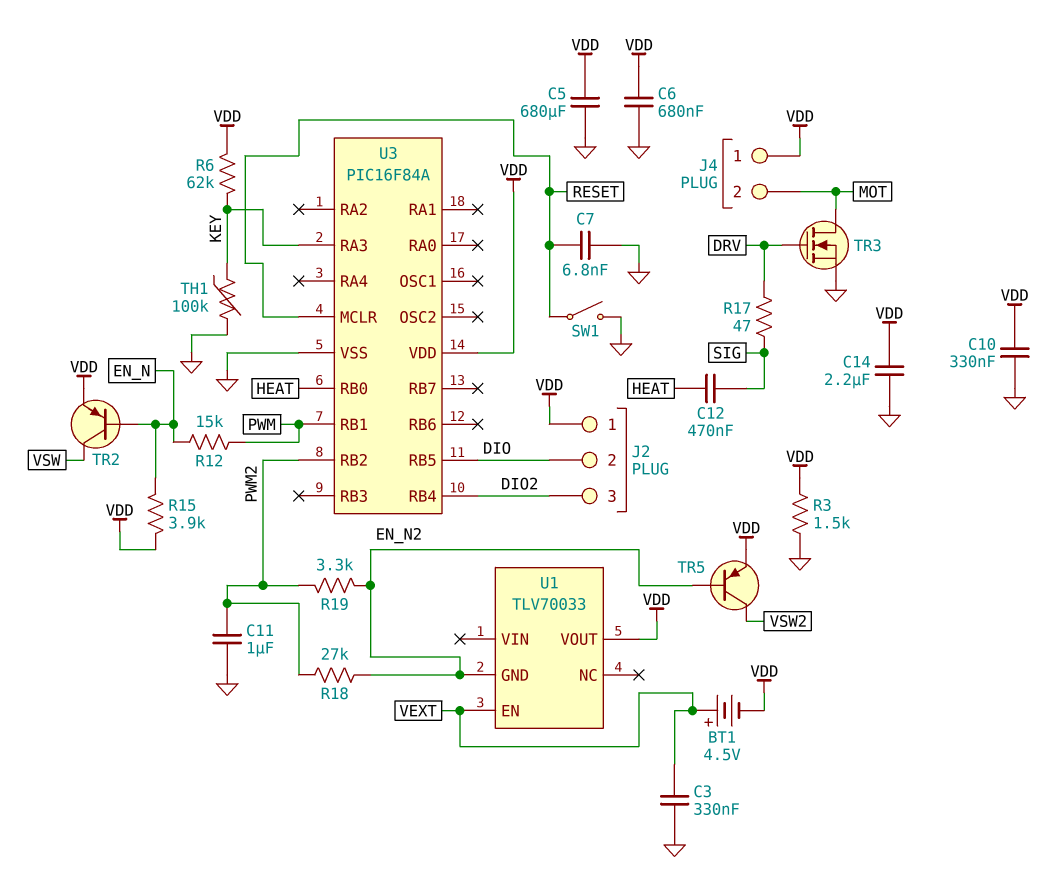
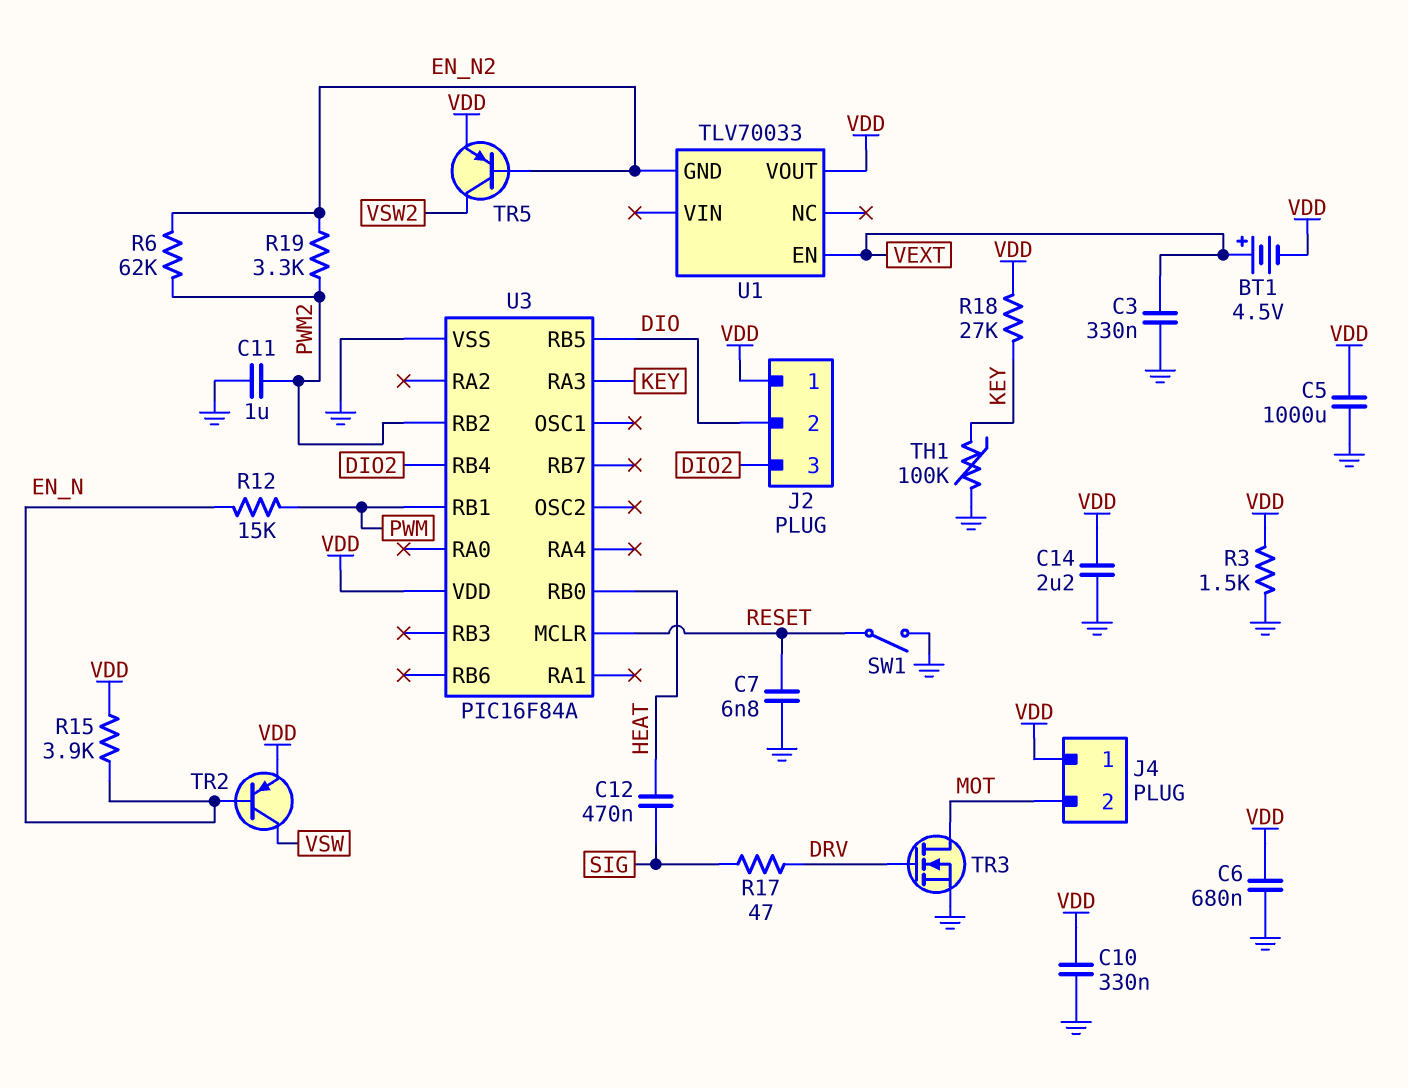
C5: 680uF (GND, VDD) -> 1000uF (GND, VDD)
R6: 62k (KEY, VDD) -> 62k (EN_N2, PWM2)
R18: 27k (EN_N2, PWM2) -> 27k (KEY, VDD)

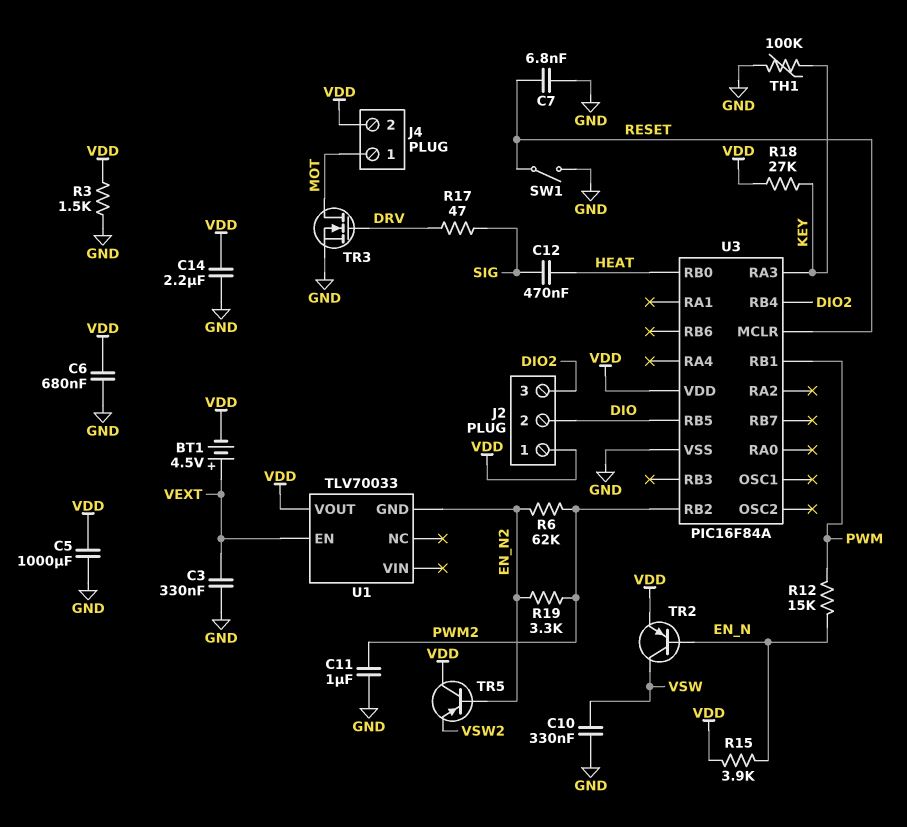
C10: 330nF (GND, VDD) -> 330nF (GND, VSW)
J4 pin 1: VDD -> MOT
J4 pin 2: MOT -> VDD
TR5: PNP (B EN_N2, C VSW2, E VDD) -> PNP (B EN_N2, C VDD, E VSW2)

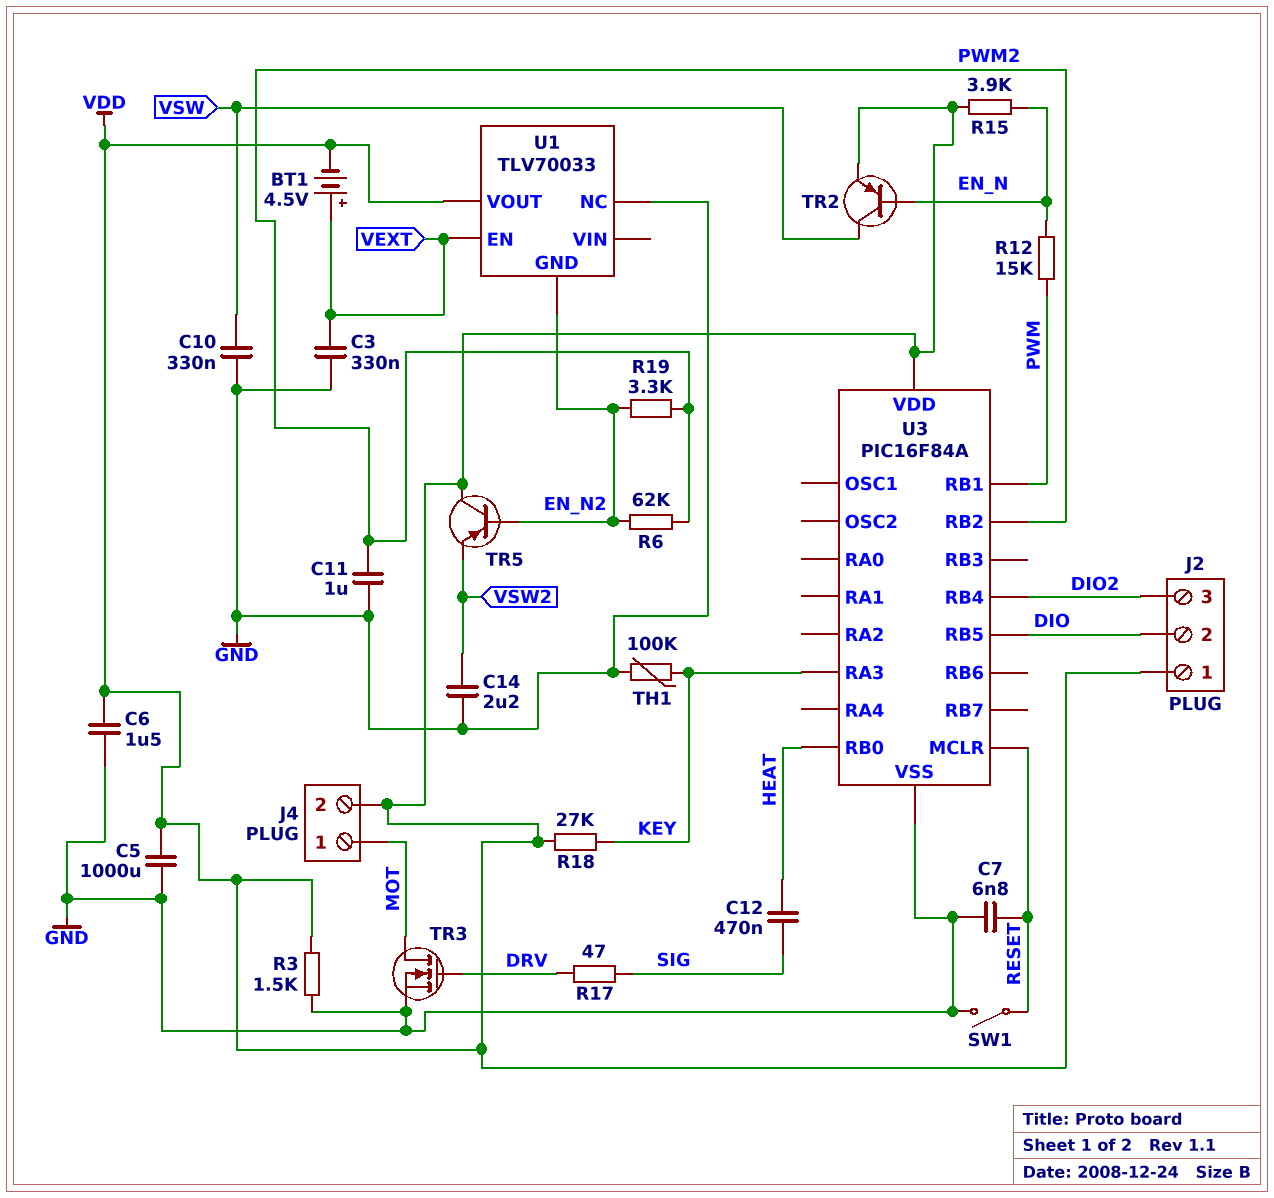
C6: 680nF (GND, VDD) -> 1.5uF (GND, VDD)
C14: 2.2uF (GND, VDD) -> 2.2uF (GND, VSW2)
U1 pin NC: none -> GND

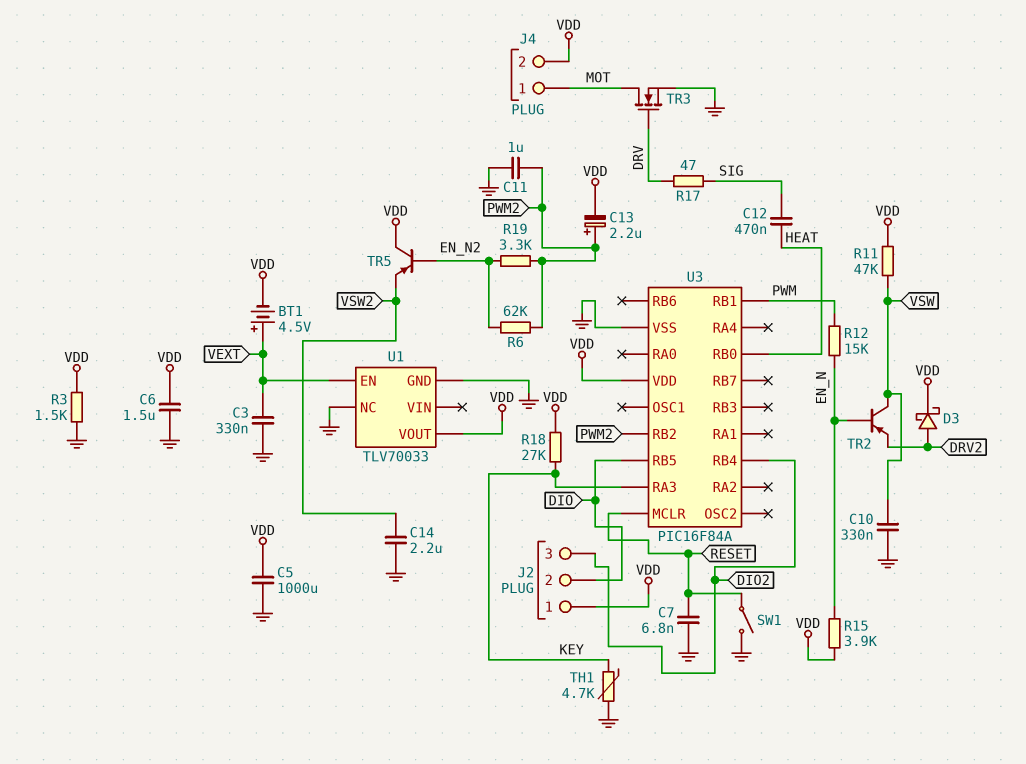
C13: none -> 2.2uF (plus PWM2, minus VDD)
D3: none -> schottky (A DRV2, K VDD)
R11: none -> 47k (VDD, VSW)
TH1: 100k (GND, KEY) -> 4.7k (GND, KEY)
TR2: PNP (B EN_N, C VSW, E VDD) -> PNP (B EN_N, C VSW, E DRV2)
U1 pin GND: EN_N2 -> GND

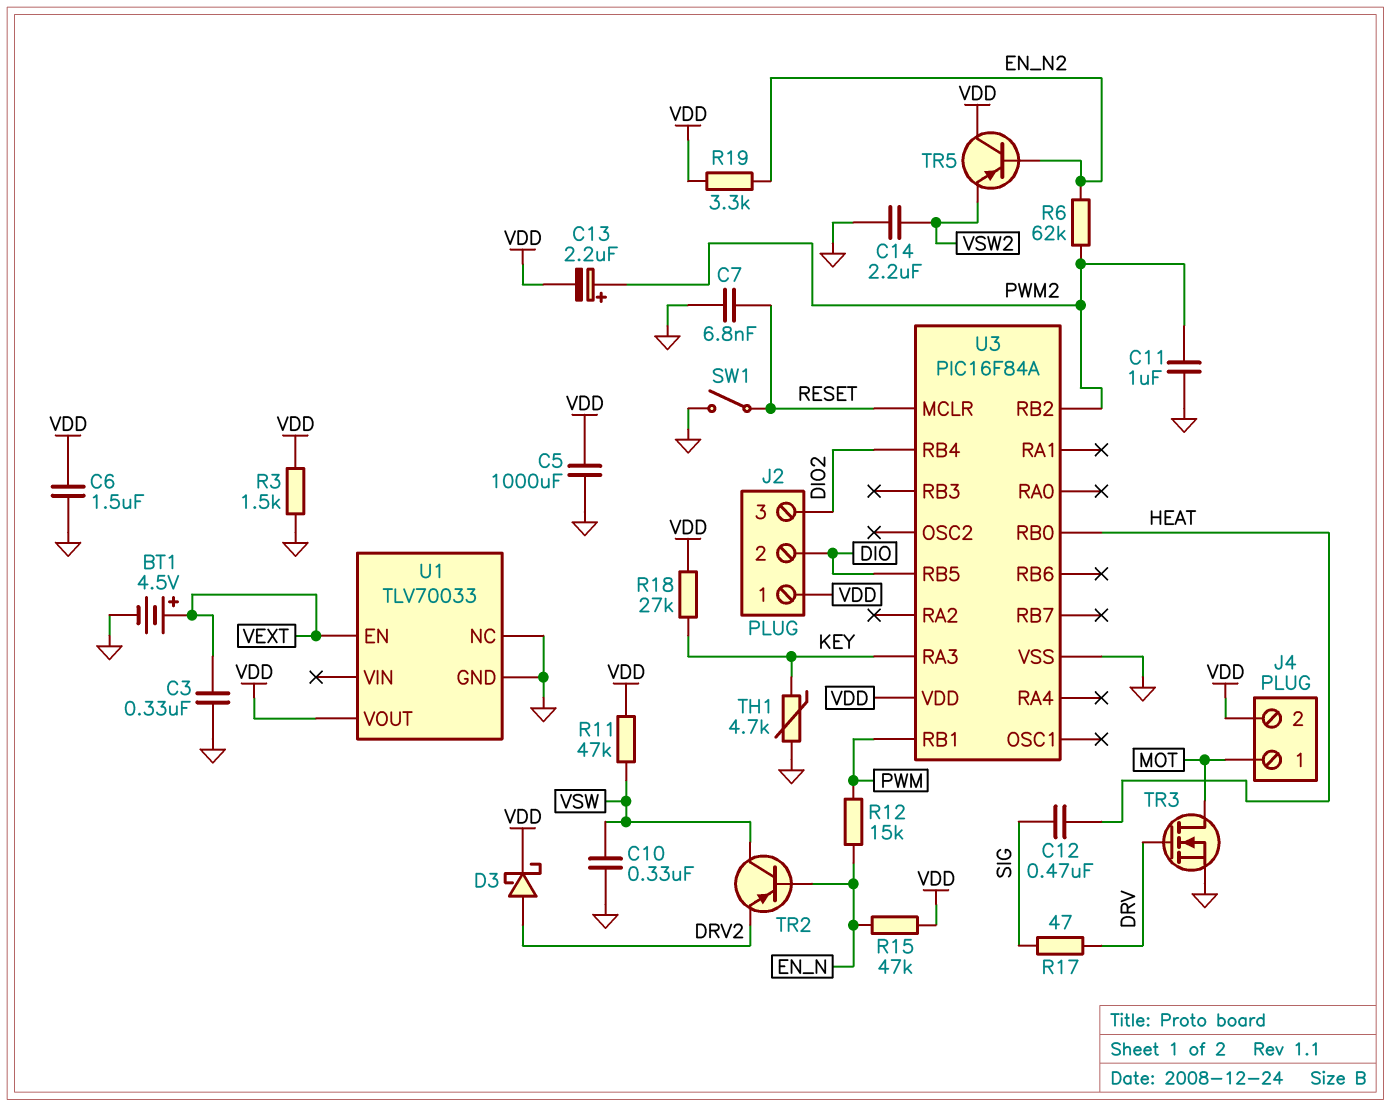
BT1: 4.5V (plus VEXT, minus VDD) -> 4.5V (plus VEXT, minus GND)
R15: 3.9k (EN_N, VDD) -> 47k (EN_N, VDD)
R19: 3.3k (EN_N2, PWM2) -> 3.3k (EN_N2, VDD)

